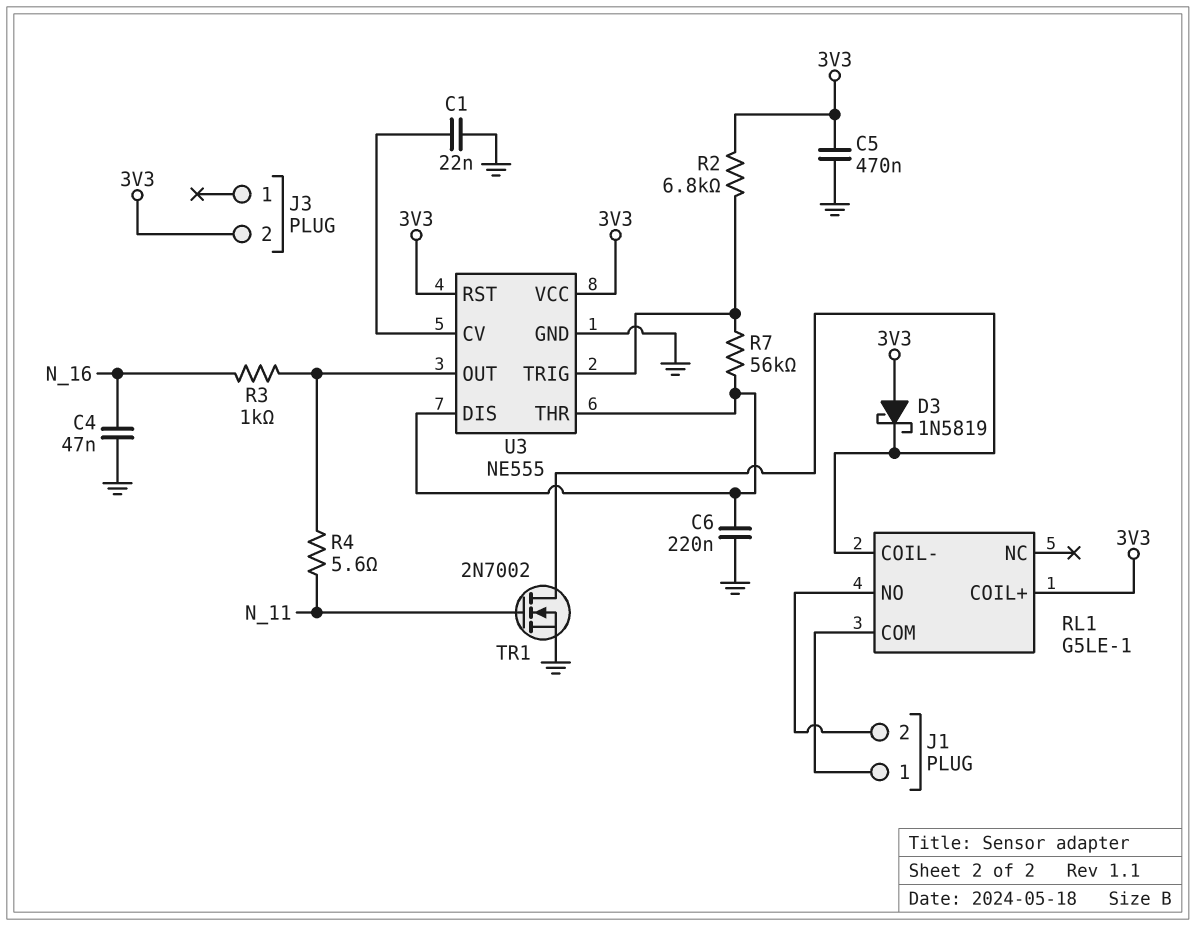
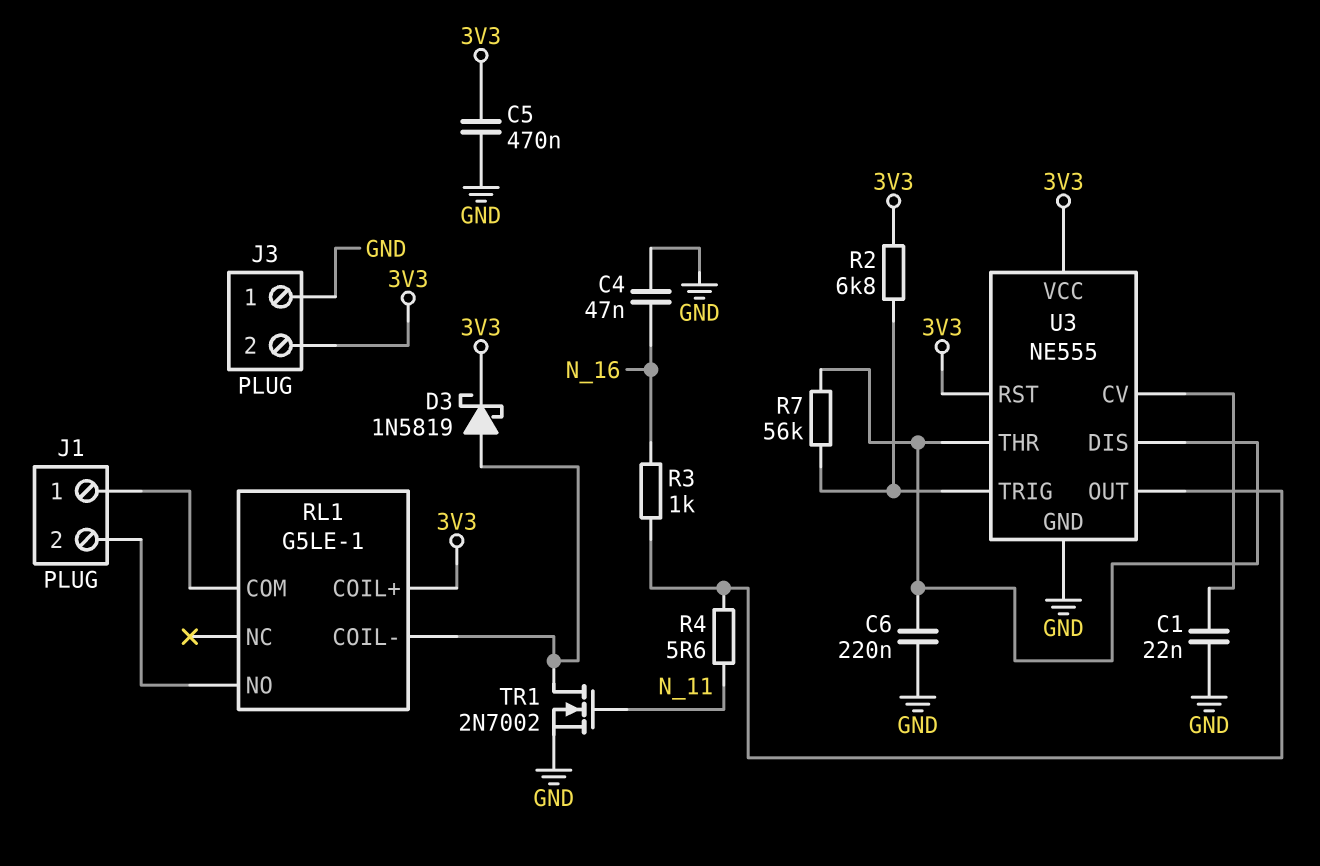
D3: schottky 1N5819 (A 3V3, K RL1/COIL-) -> schottky 1N5819 (A RL1/COIL-, K 3V3)
J3 pin 1: none -> GND

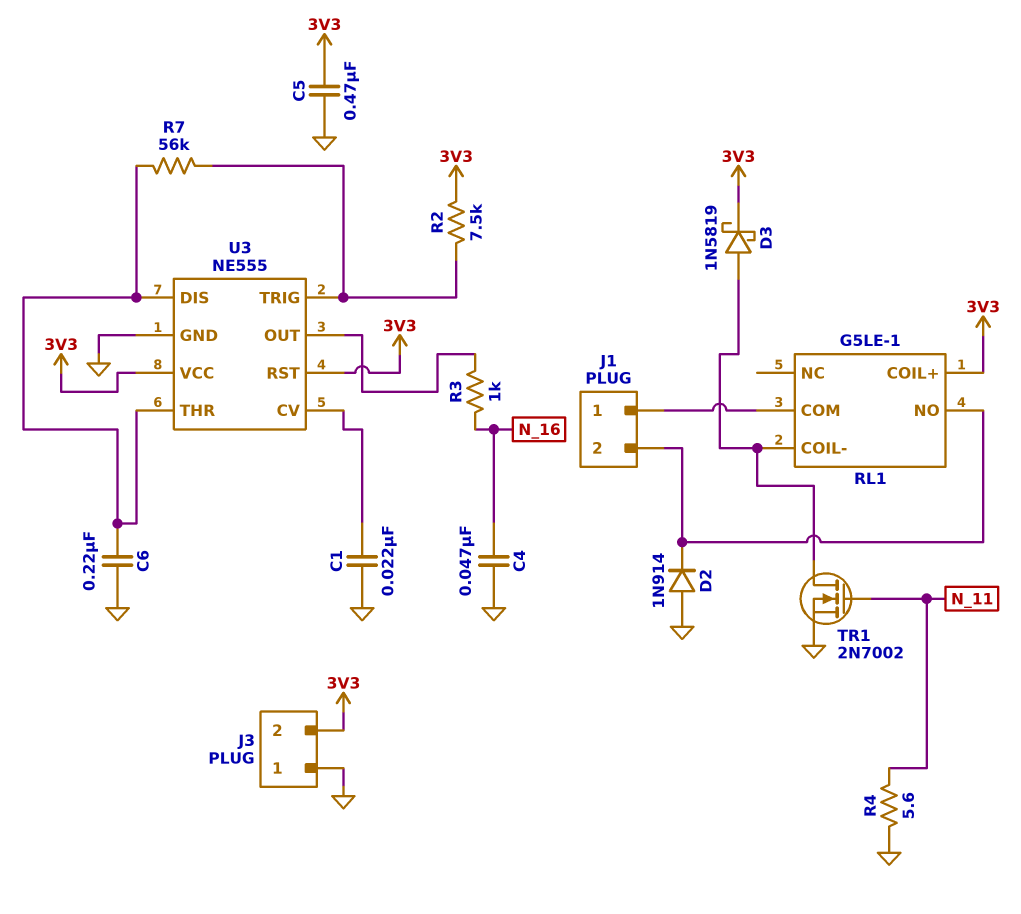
D2: none -> diode 1N914 (A GND, K J1/2)
R2: 6.8k (3V3, U3/TRIG) -> 7.5k (3V3, U3/TRIG)
R4: 5.6 (N_11, U3/OUT) -> 5.6 (GND, N_11)

